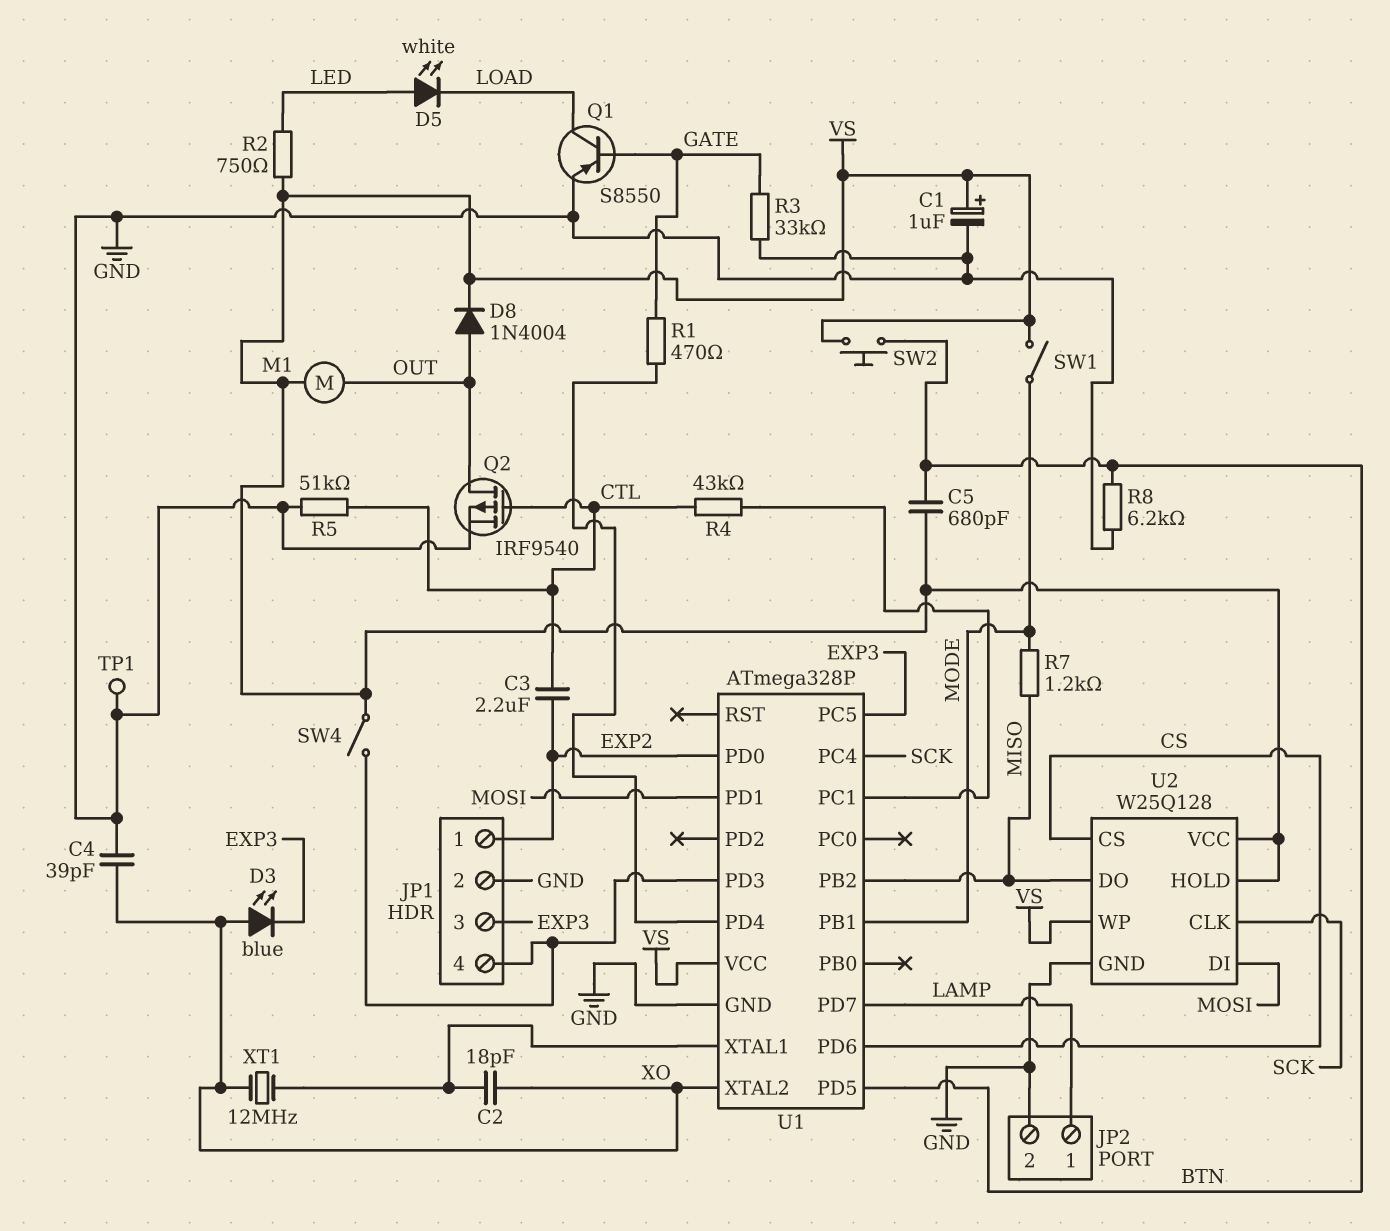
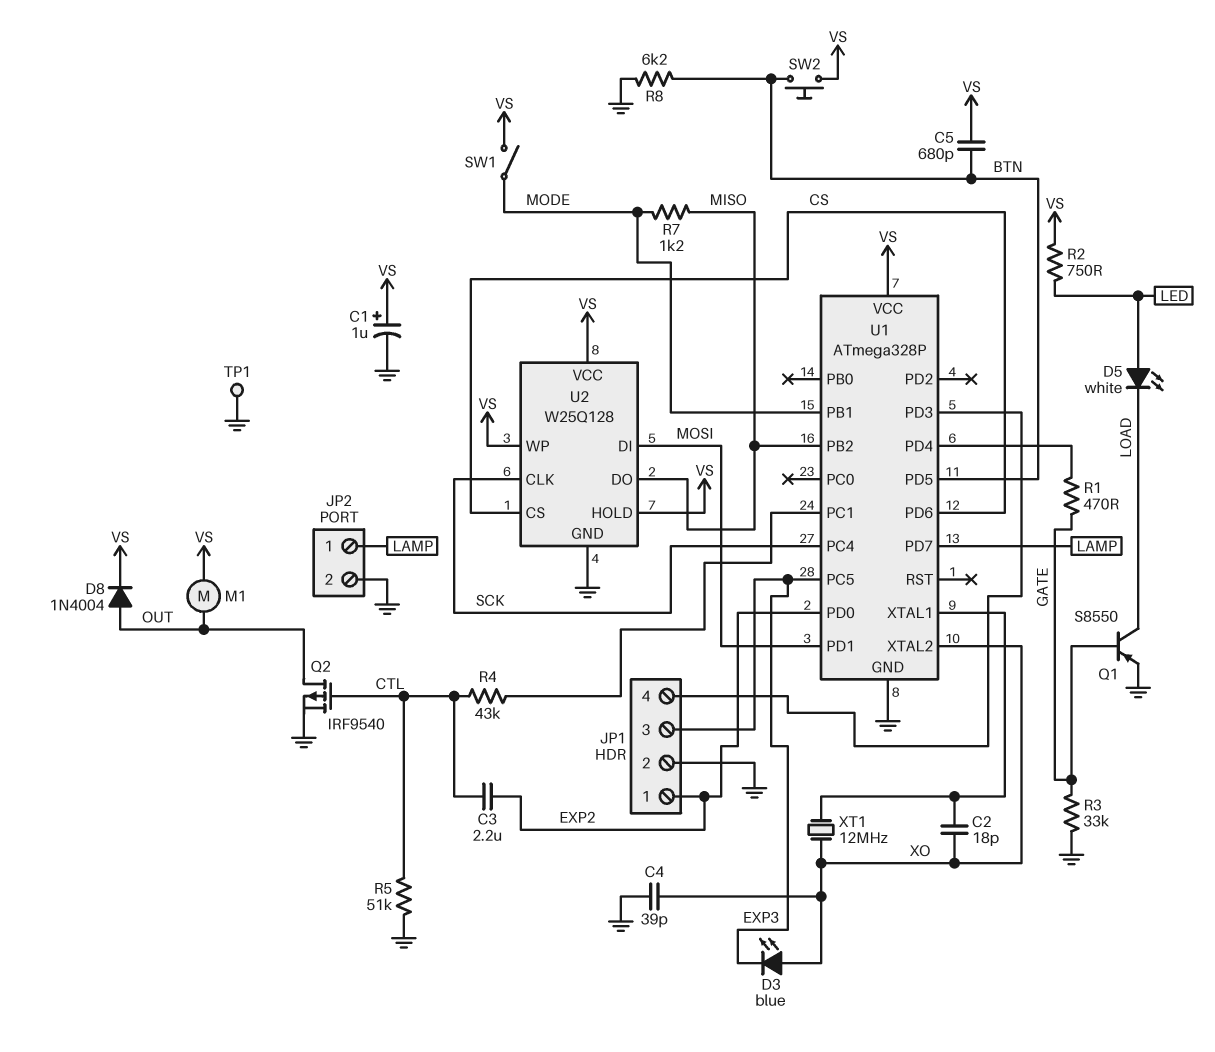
SW4: switch (JP1/4, VS) -> none

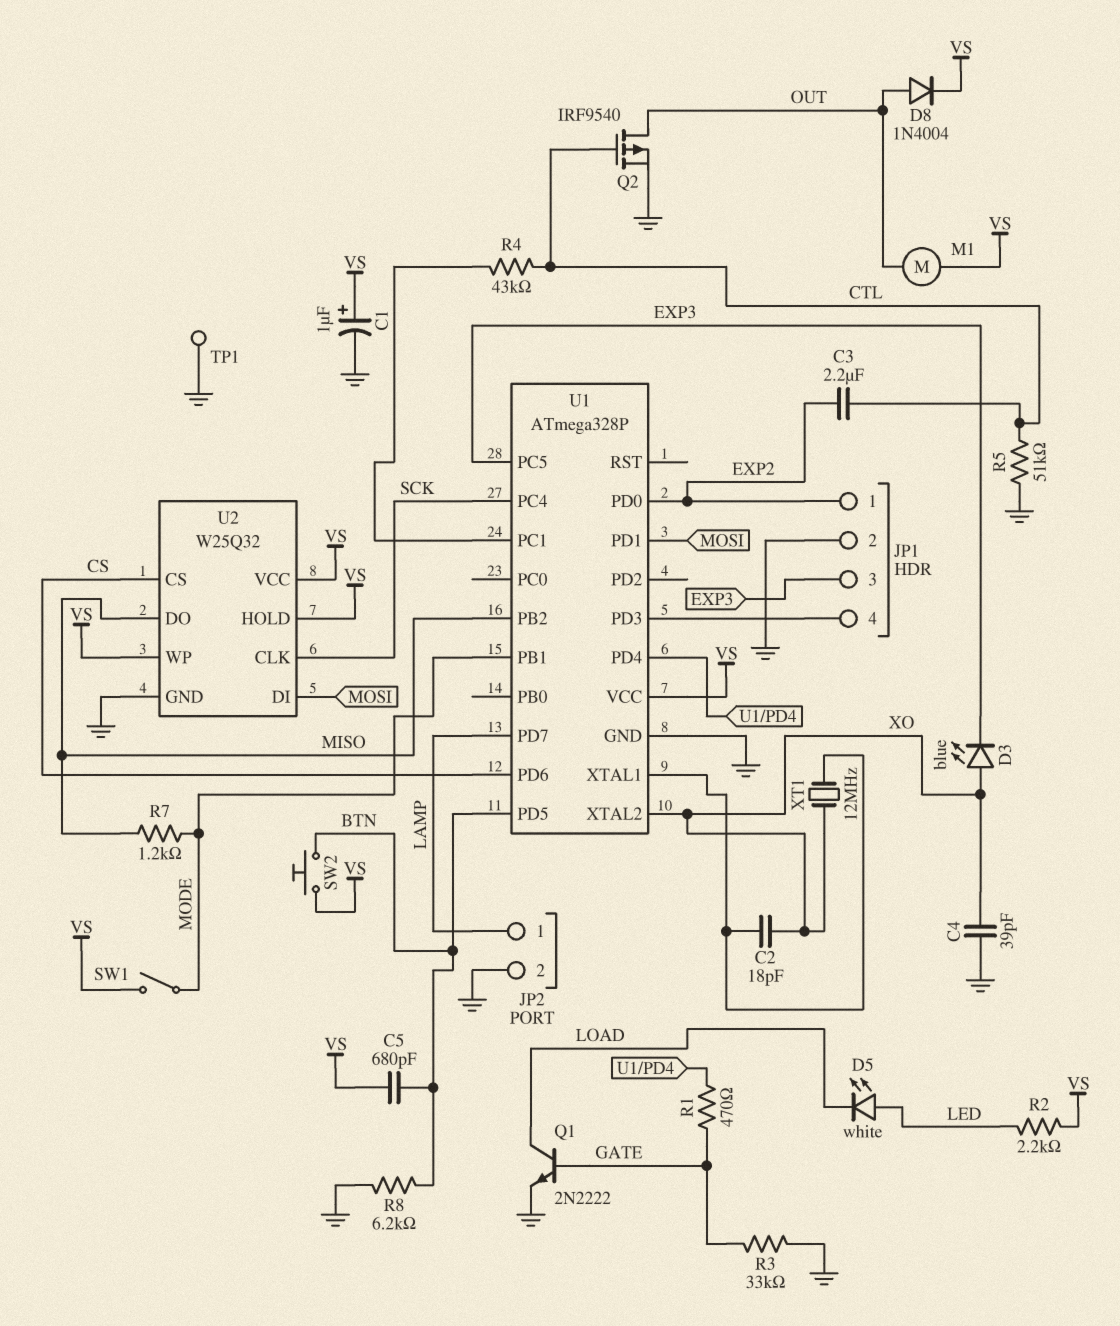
Q1: PNP S8550 (B GATE, C LOAD, E GND) -> NPN 2N2222 (B GATE, C LOAD, E GND)
R2: 750 (LED, VS) -> 2.2k (LED, VS)
U2: W25Q128 -> W25Q32

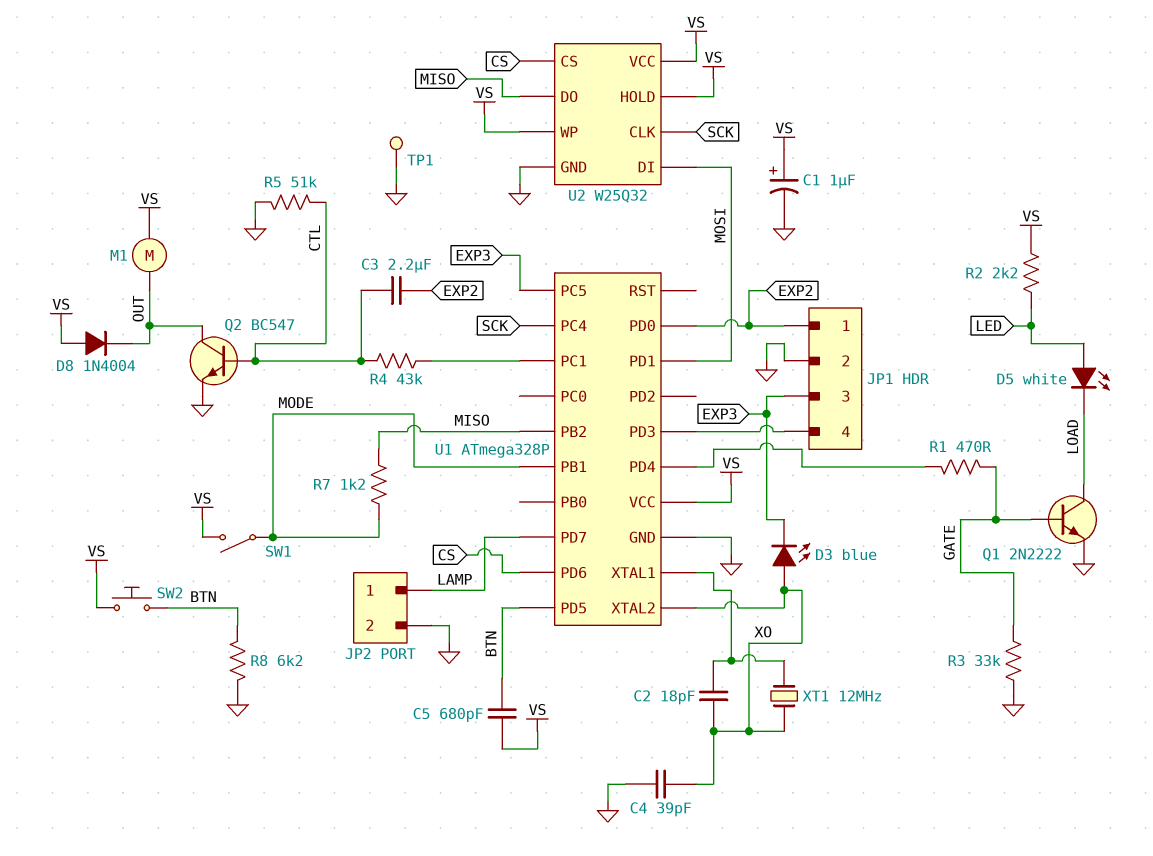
D8: diode 1N4004 (A OUT, K VS) -> diode 1N4004 (A VS, K OUT)
Q2: PMOS IRF9540 (G CTL, D OUT, S GND) -> NPN BC547 (B CTL, C OUT, E GND)

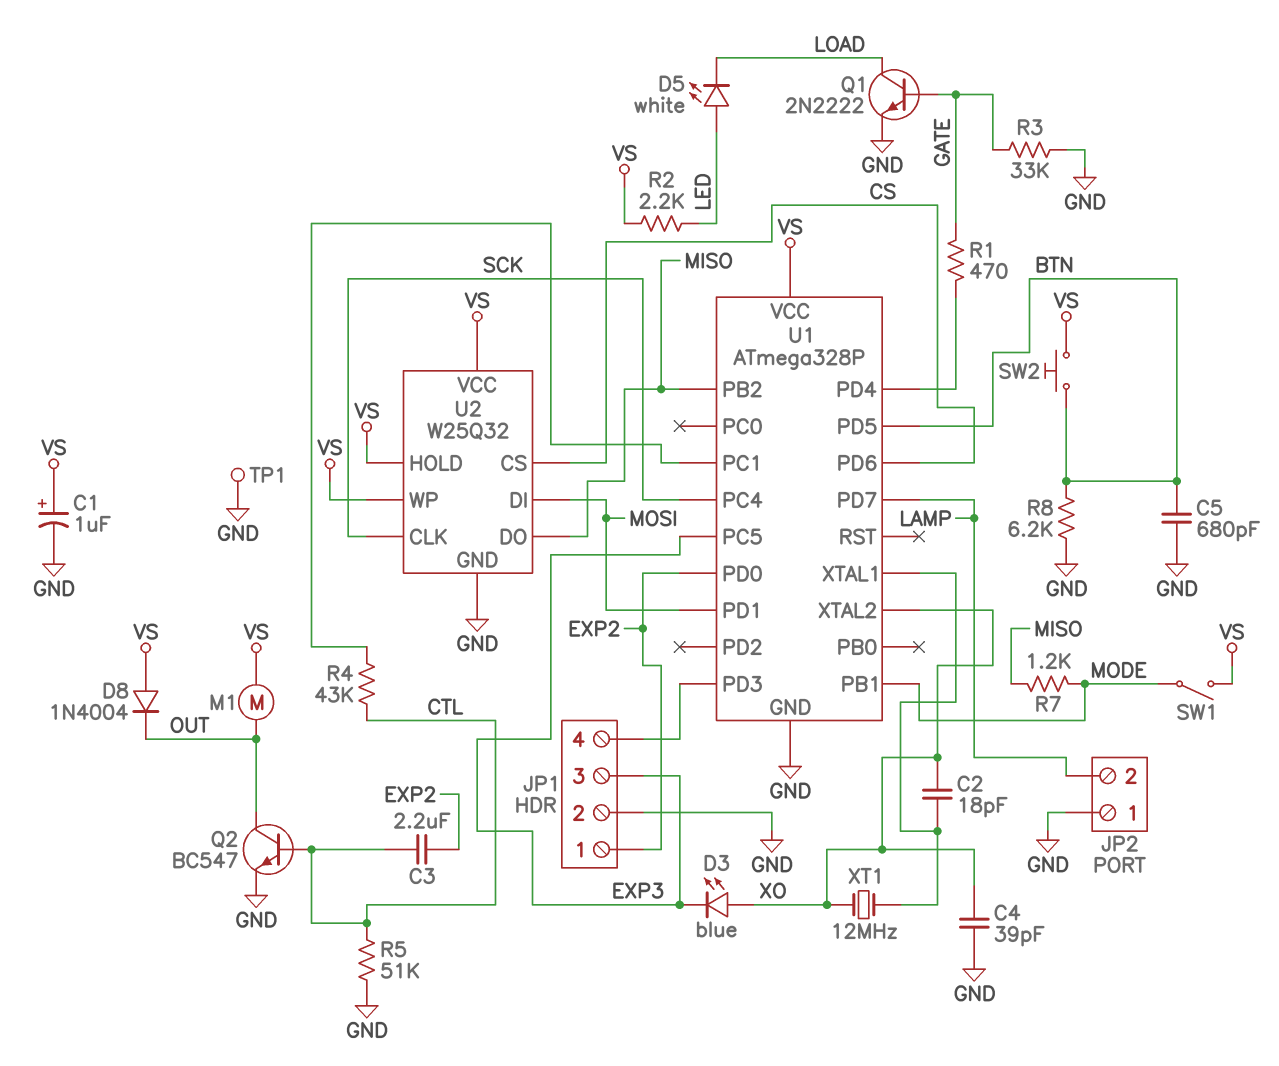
C5: 680pF (BTN, VS) -> 680pF (BTN, GND)
JP2 pin 1: LAMP -> GND
JP2 pin 2: GND -> LAMP

